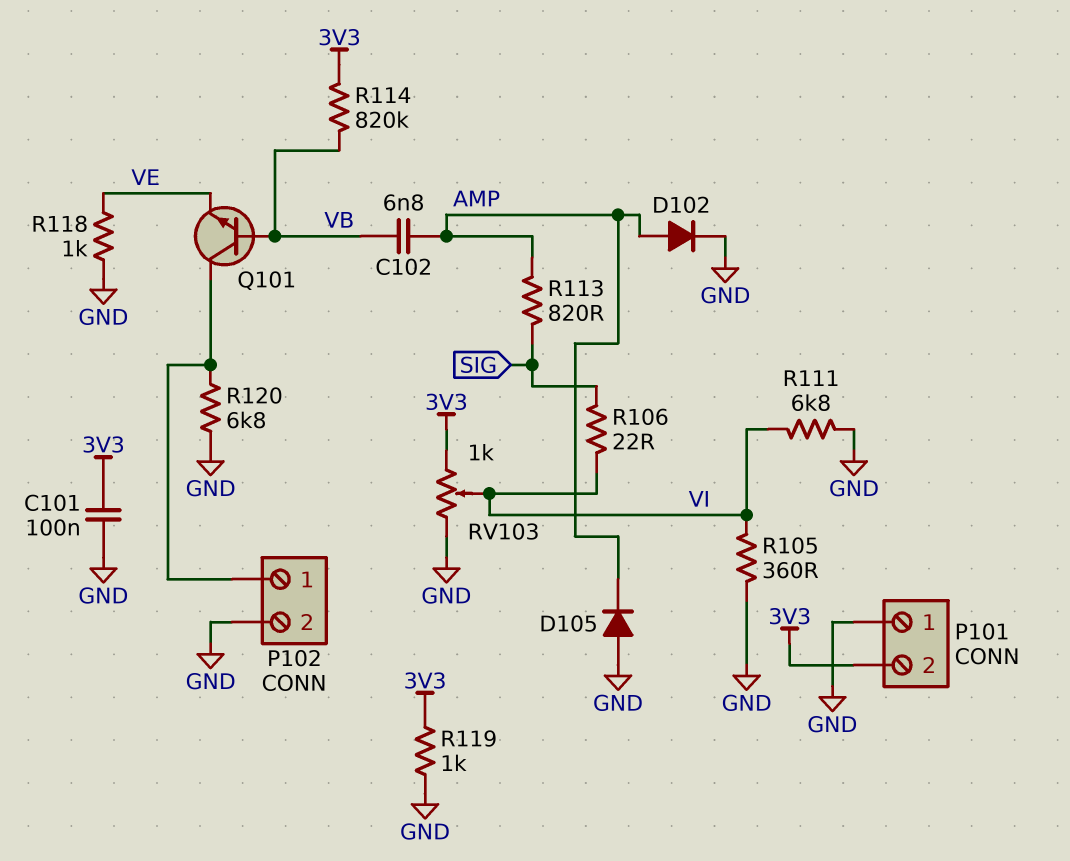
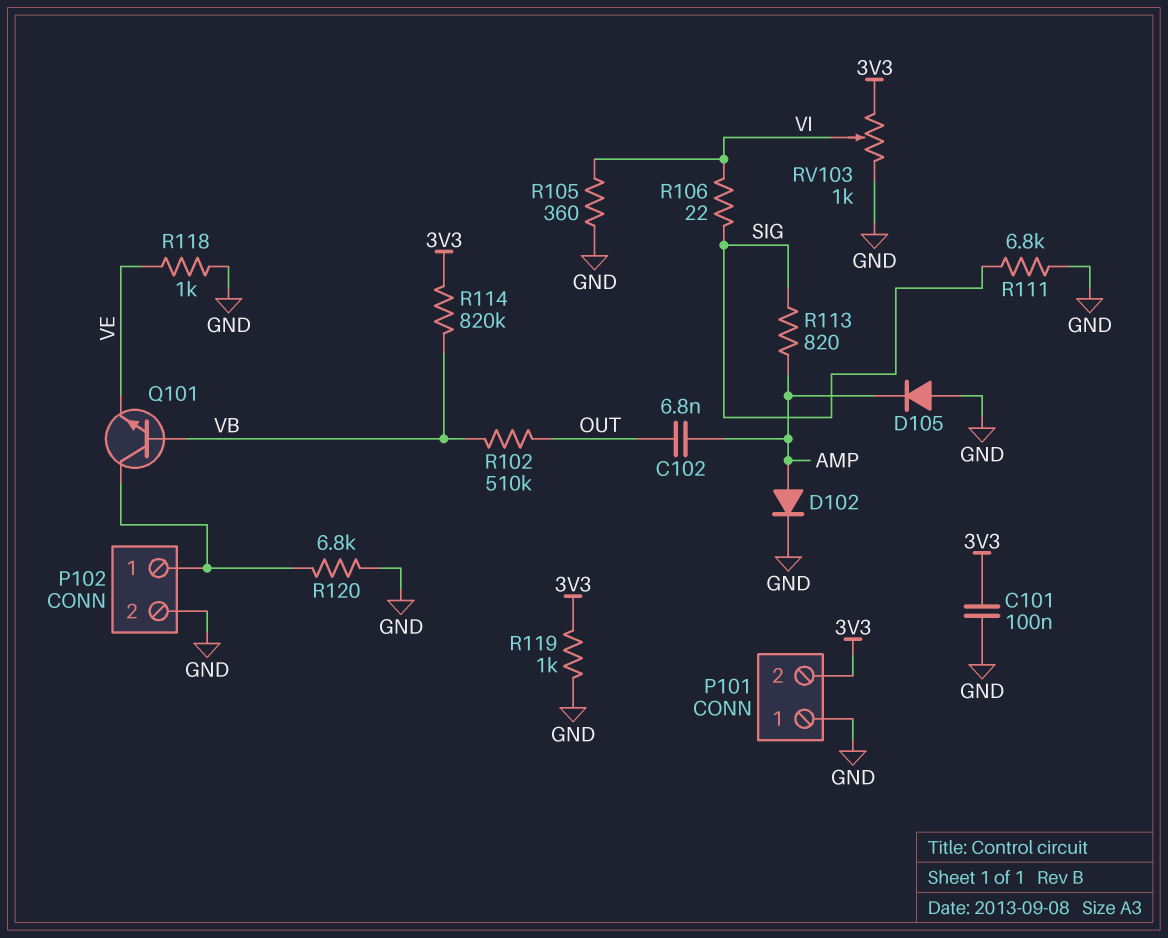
C102: 6.8nF (AMP, VB) -> 6.8nF (AMP, OUT)
R102: none -> 510k (OUT, VB)
R111: 6.8k (GND, VI) -> 6.8k (GND, SIG)

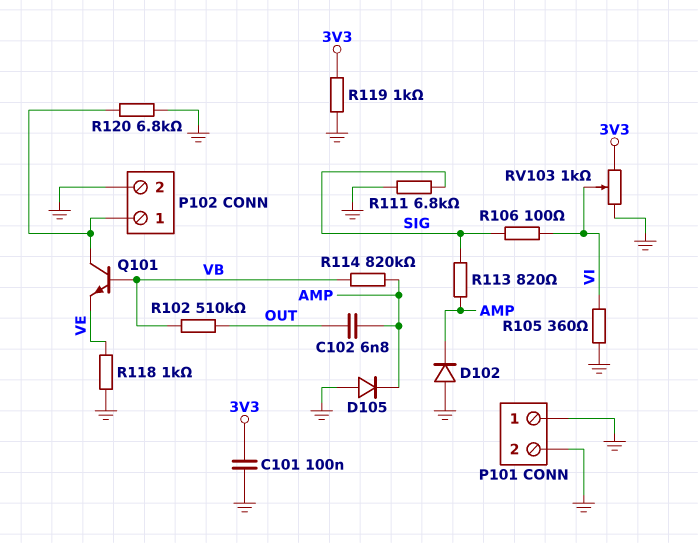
D102: diode (A AMP, K GND) -> diode (A GND, K AMP)
P101 pin 2: 3V3 -> GND
R106: 22 (SIG, VI) -> 100 (SIG, VI)
R114: 820k (3V3, VB) -> 820k (AMP, VB)

